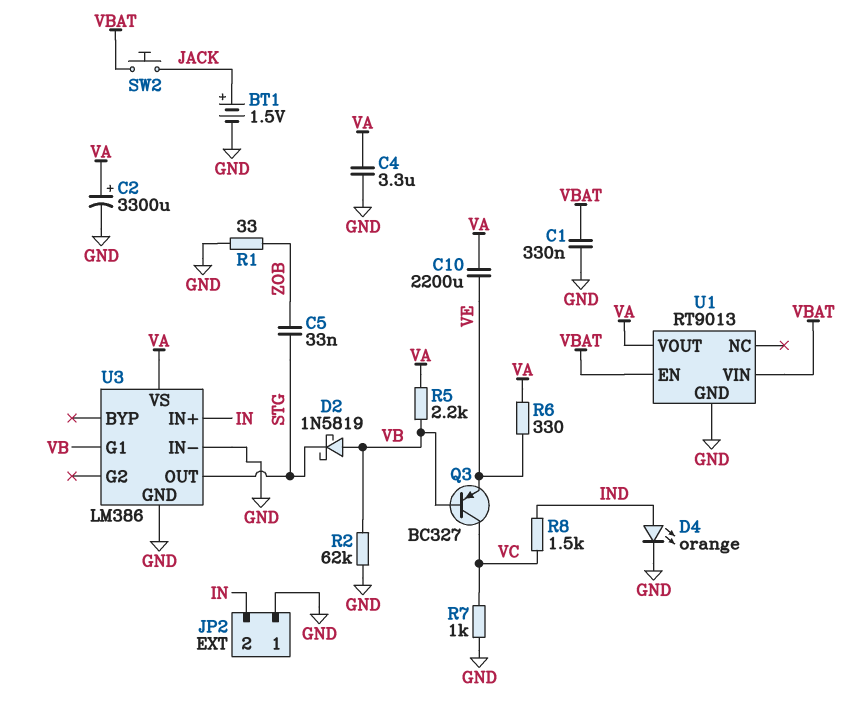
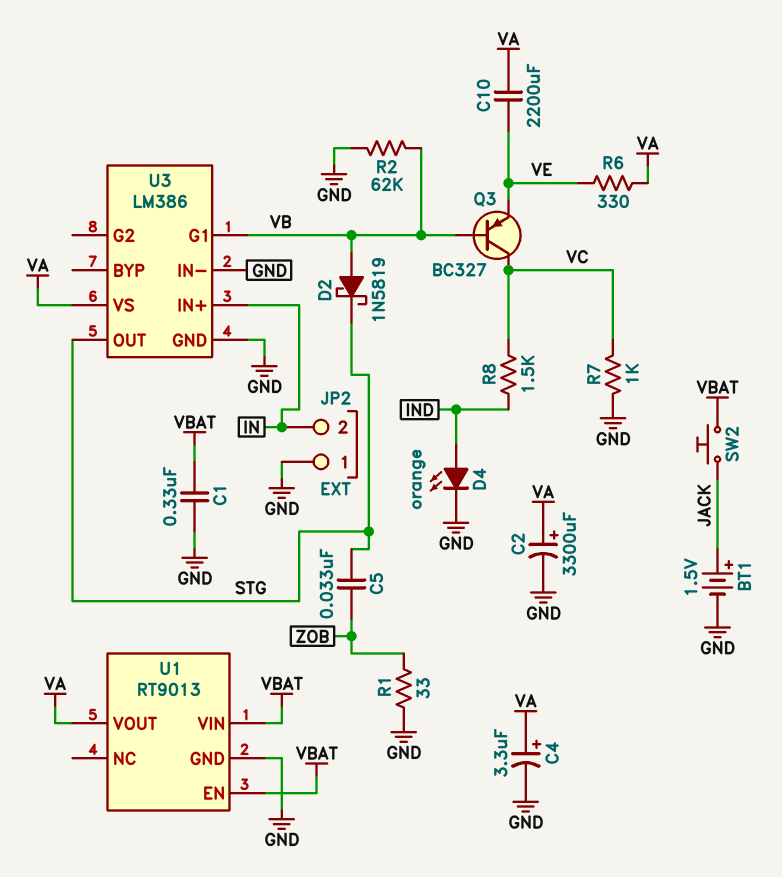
C4: 3.3uF (GND, VA) -> 3.3uF (plus VA, minus GND)
R5: 2.2k (VA, VB) -> none

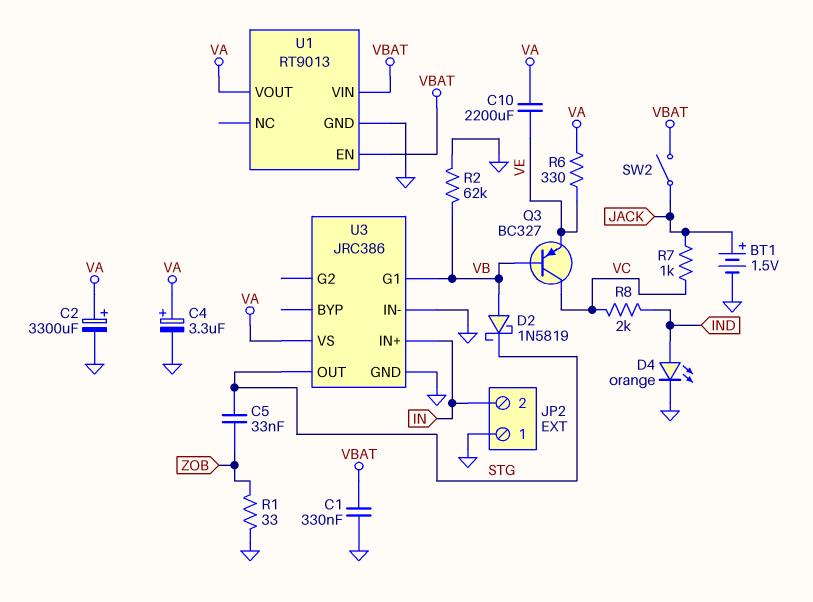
R7: 1k (GND, VC) -> 1k (JACK, VC)
R8: 1.5k (IND, VC) -> 2k (IND, VC)
SW2: button (JACK, VBAT) -> switch (JACK, VBAT)
U3: LM386 -> JRC386

